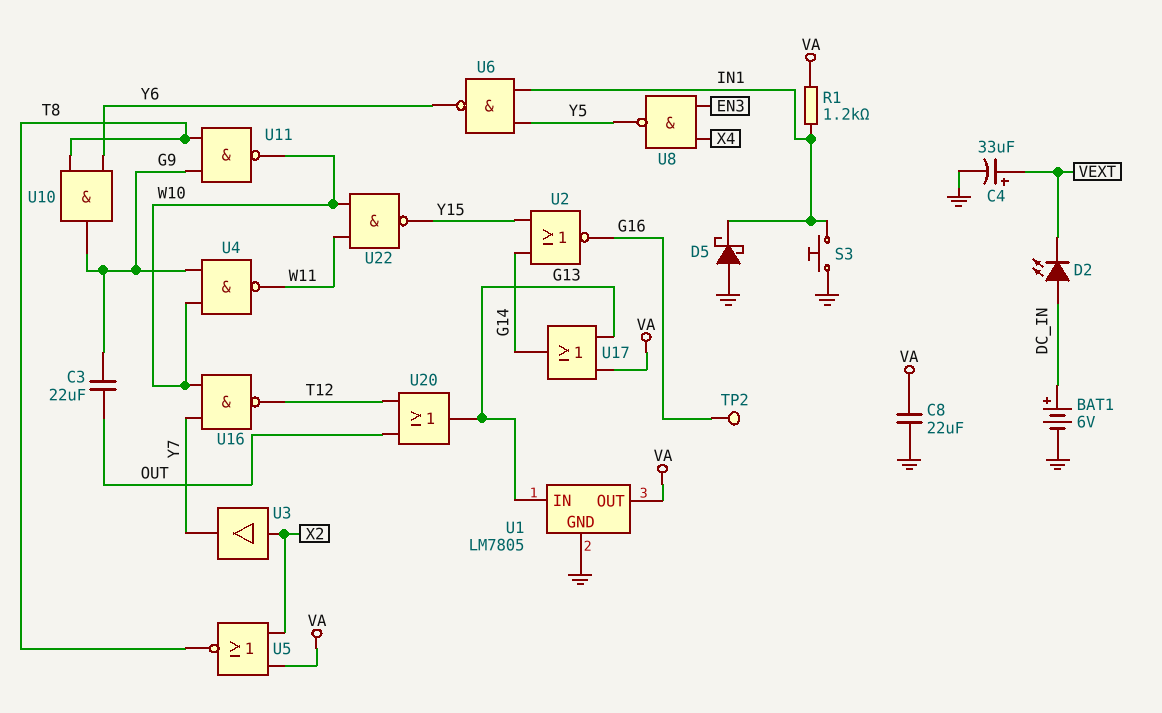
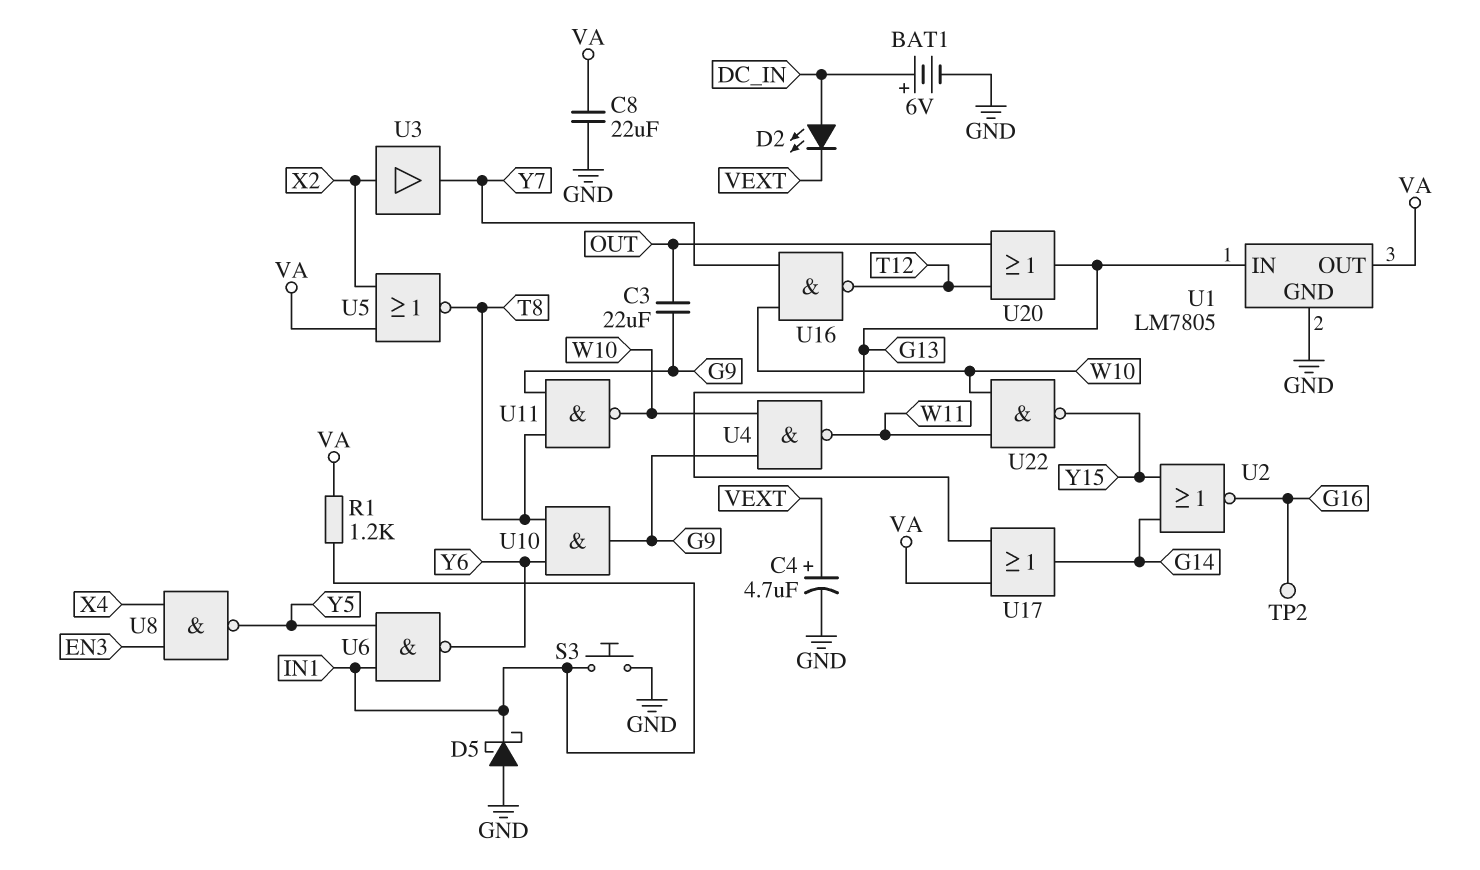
C4: 33uF (plus VEXT, minus GND) -> 4.7uF (plus VEXT, minus GND)

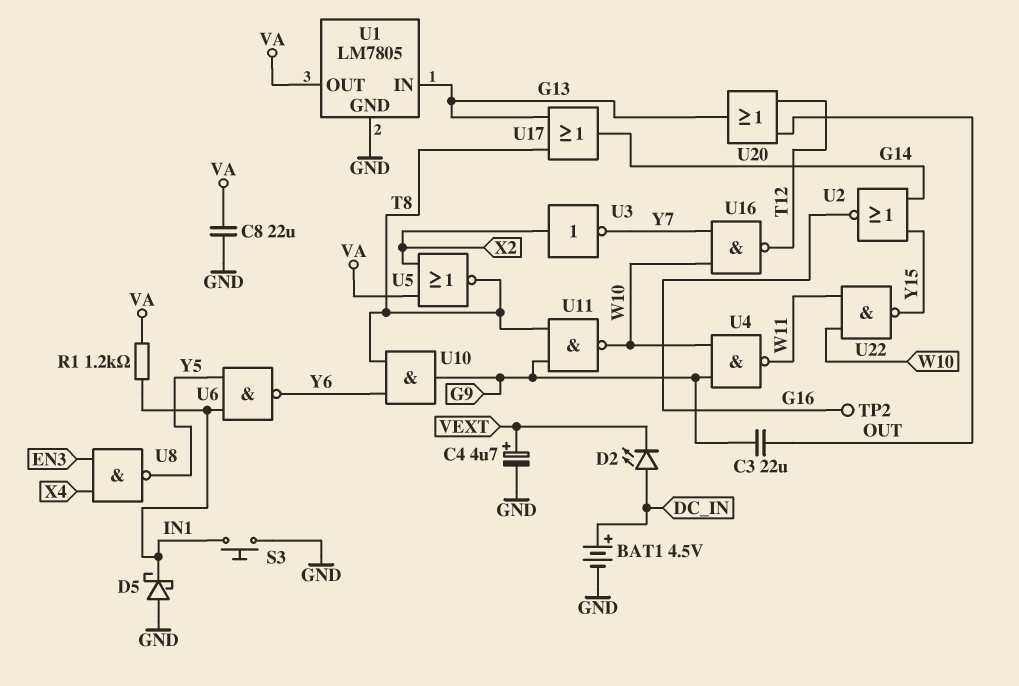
BAT1: 6V (plus DC_IN, minus GND) -> 4.5V (plus DC_IN, minus GND)
U3: buffer (in X2, out Y7) -> NOT (in X2, out Y7)
U17: OR (in G13, in VA, out G14) -> OR (in G13, in T8, out G14)

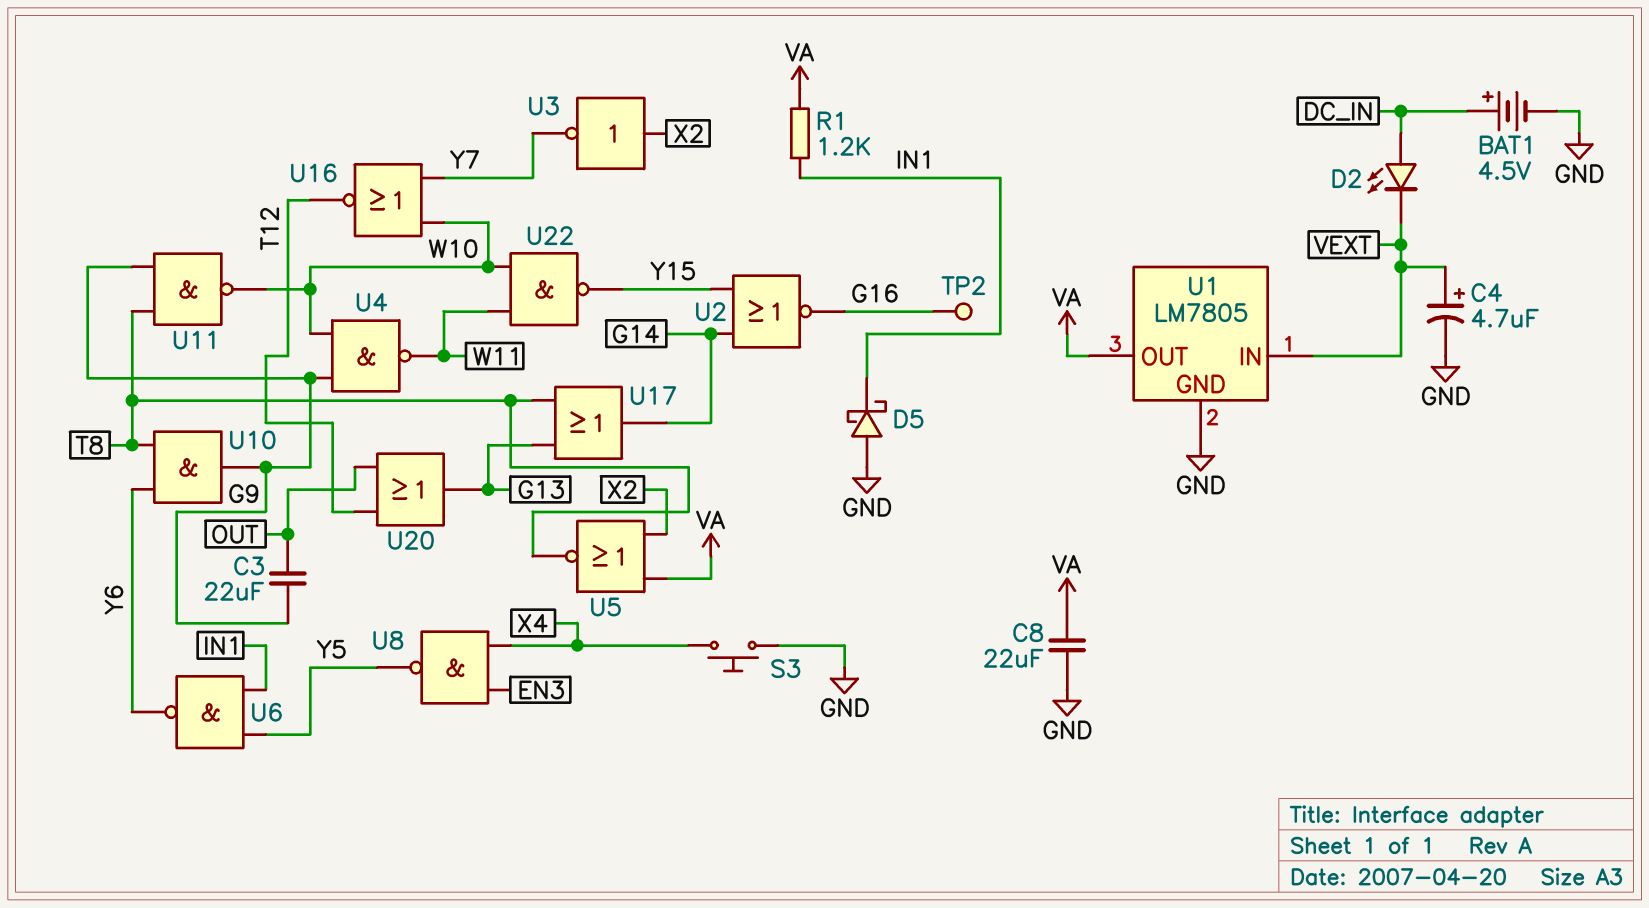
S3: button (GND, IN1) -> button (GND, X4)
U1 pin IN: G13 -> VEXT
U16: NAND (in W10, in Y7, out T12) -> NOR (in W10, in Y7, out T12)

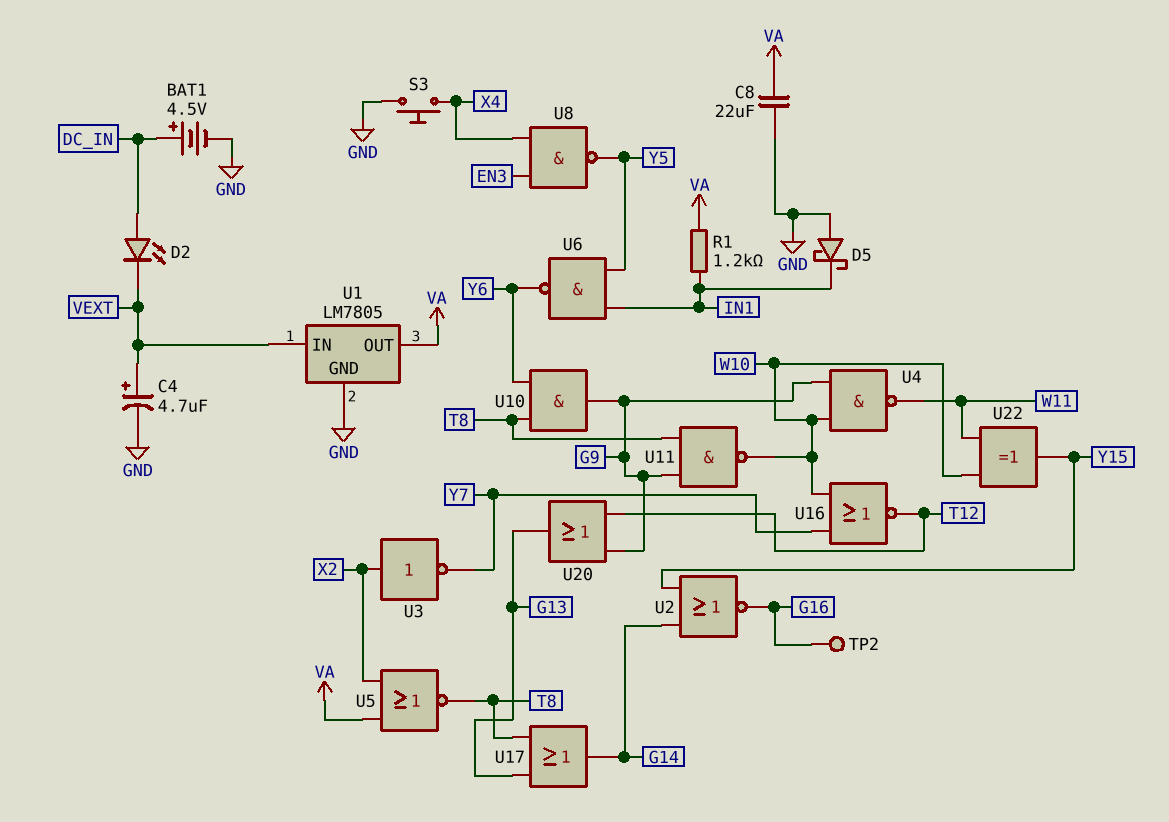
C3: 22uF (G9, OUT) -> none
U20: OR (in OUT, in T12, out G13) -> OR (in G9, in T12, out G13)
U22: NAND (in W10, in W11, out Y15) -> XOR (in W10, in W11, out Y15)

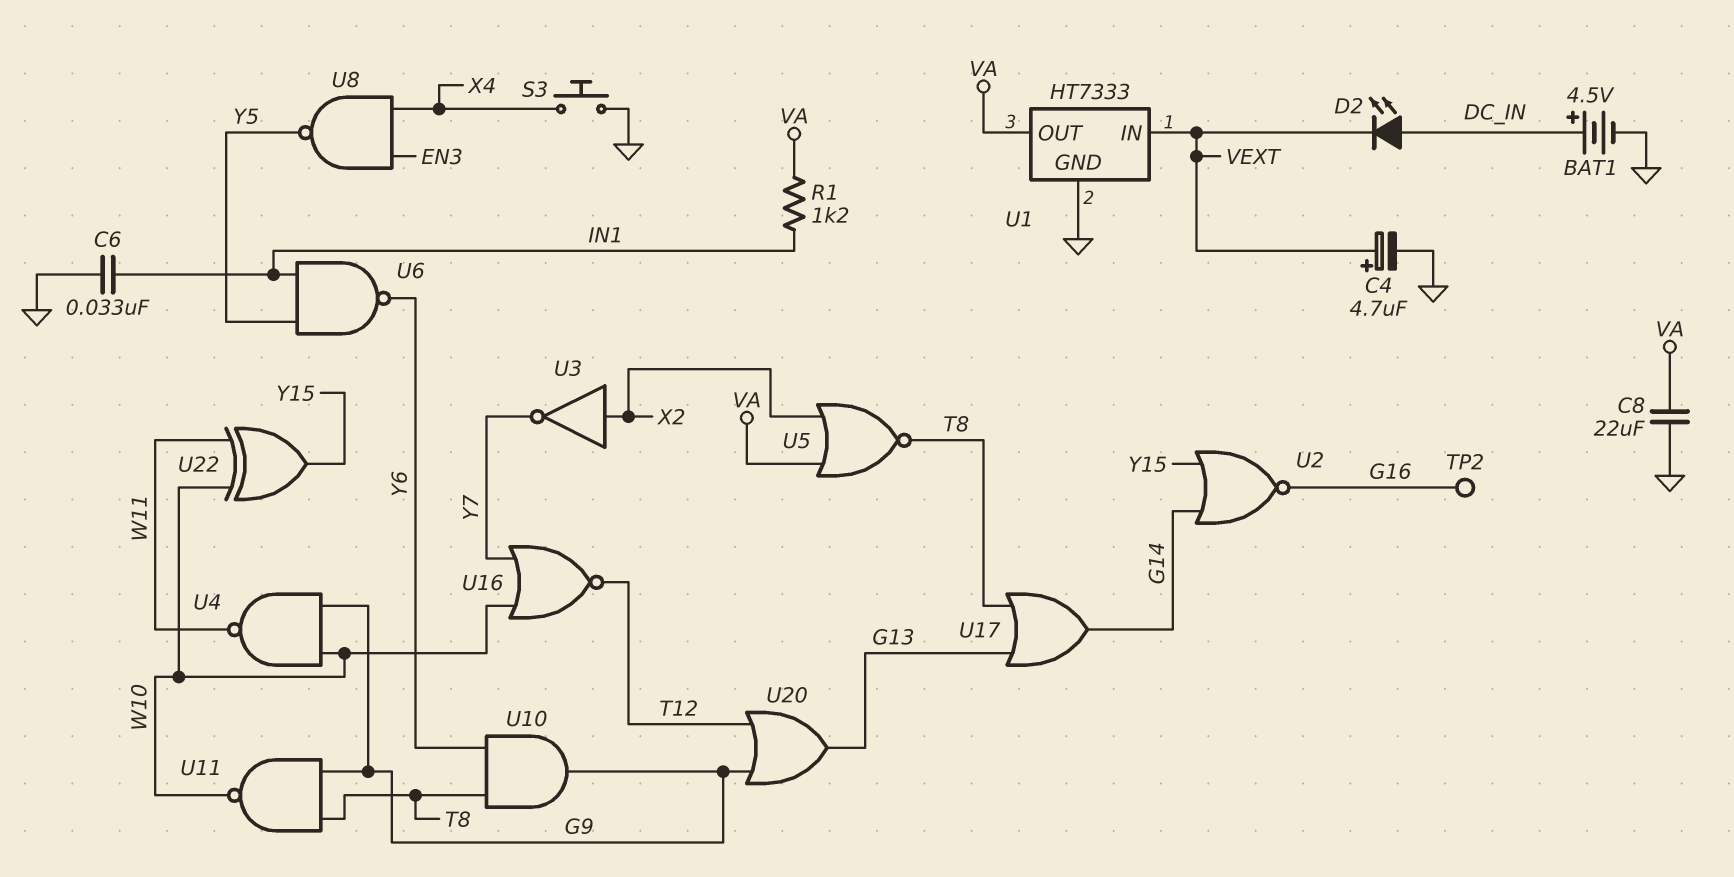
C6: none -> 33nF (GND, IN1)
D5: schottky (A GND, K IN1) -> none
U1: LM7805 -> HT7333

